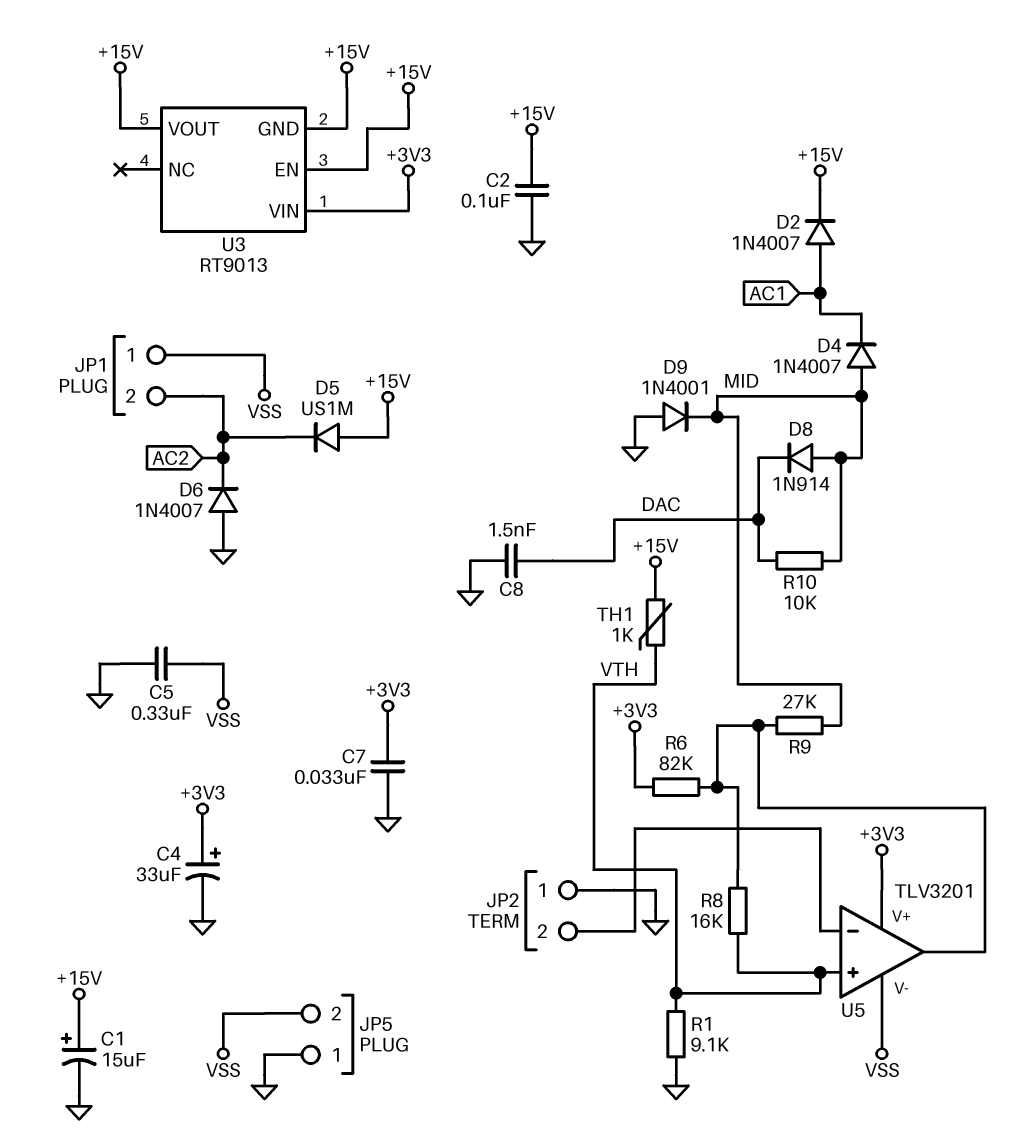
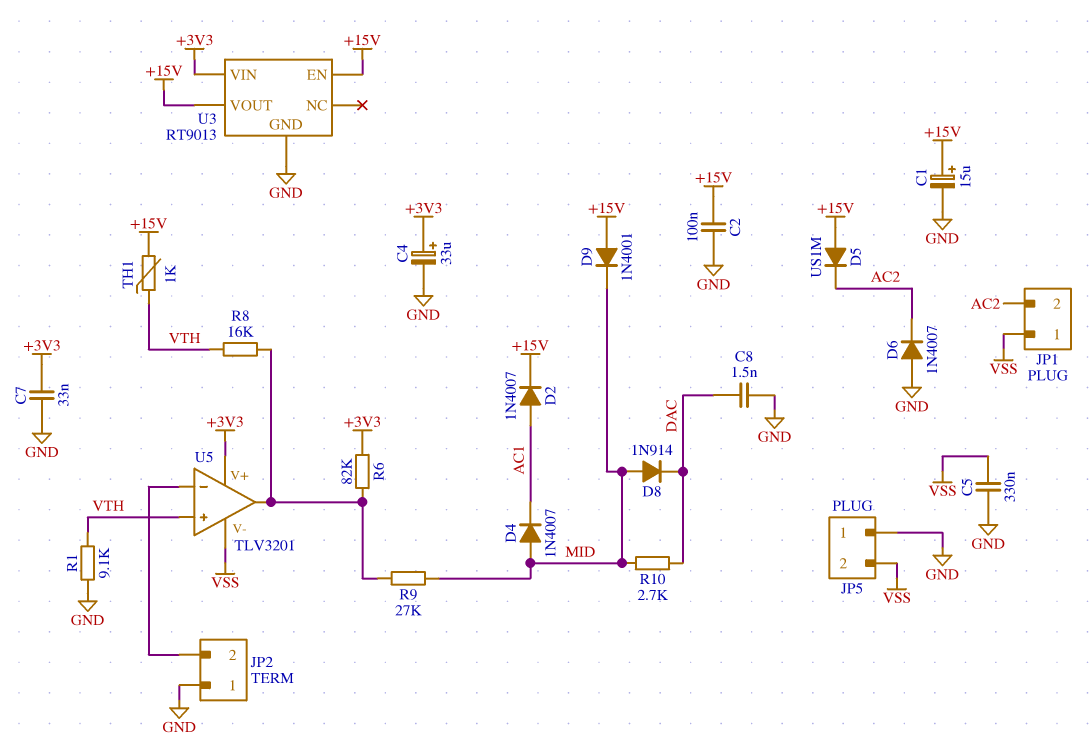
D9: diode 1N4001 (A GND, K MID) -> diode 1N4001 (A +15V, K MID)
R10: 10k (DAC, MID) -> 2.7k (DAC, MID)
U3 pin GND: +15V -> GND

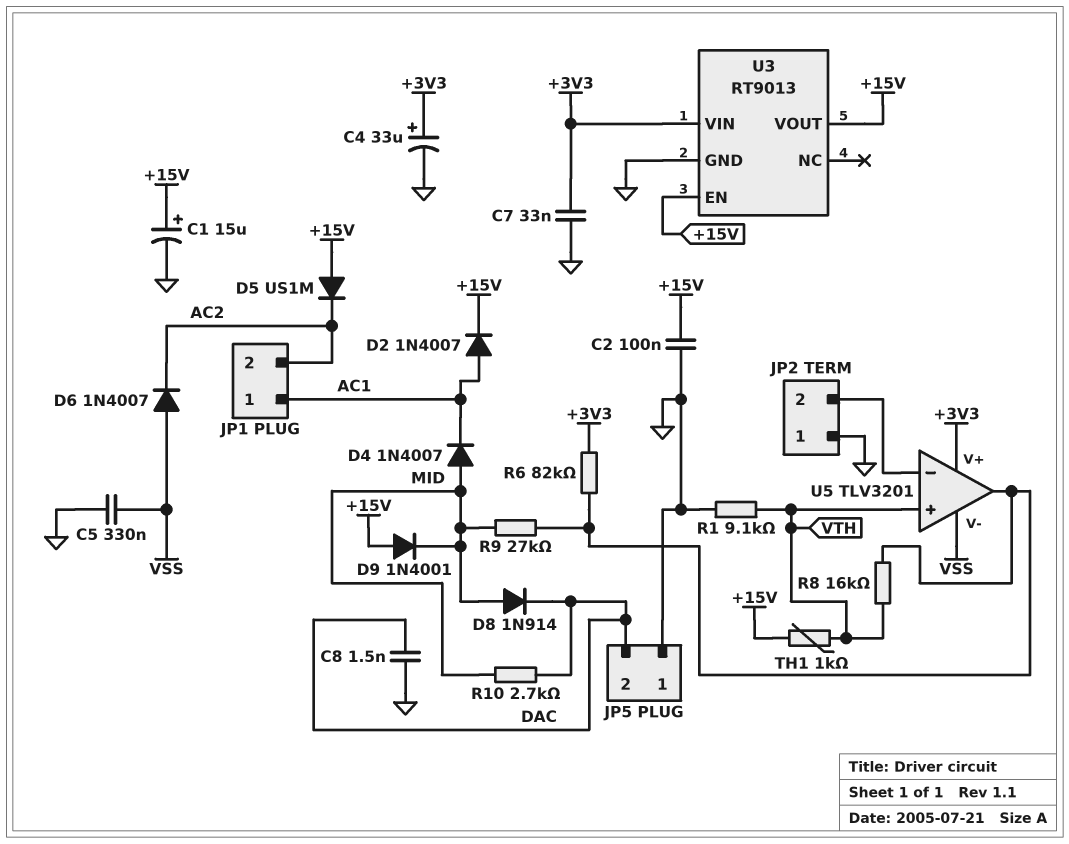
D6: diode 1N4007 (A GND, K AC2) -> diode 1N4007 (A VSS, K AC2)
JP1 pin 1: VSS -> AC1
JP5 pin 2: VSS -> DAC

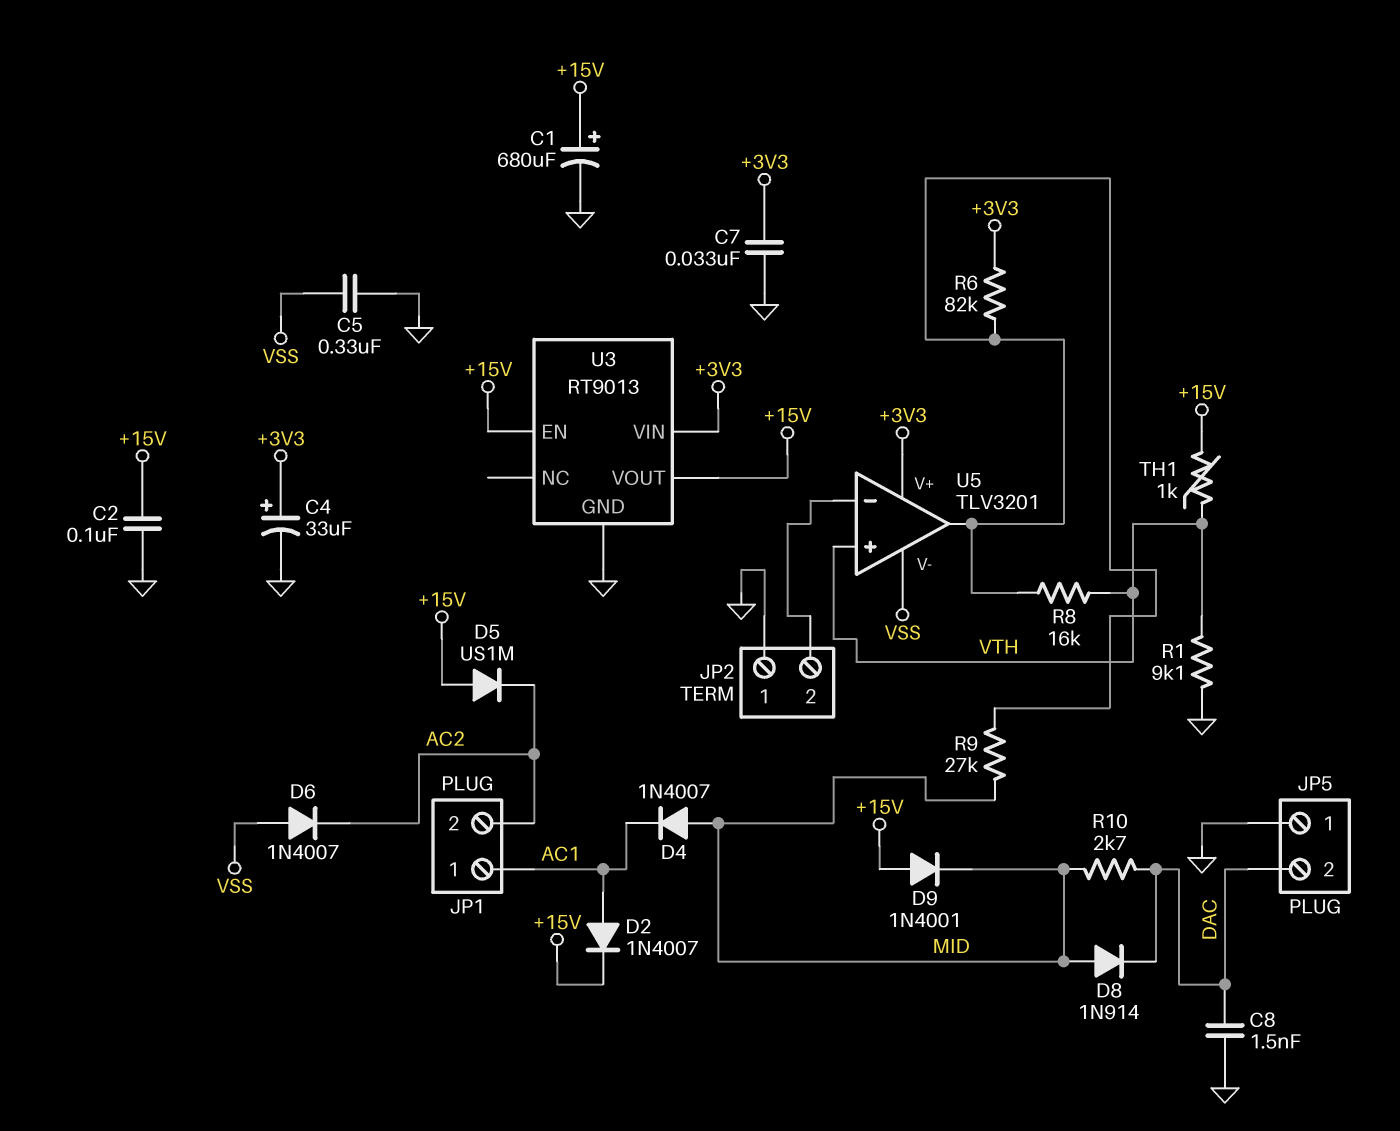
C1: 15uF (plus +15V, minus GND) -> 680uF (plus +15V, minus GND)

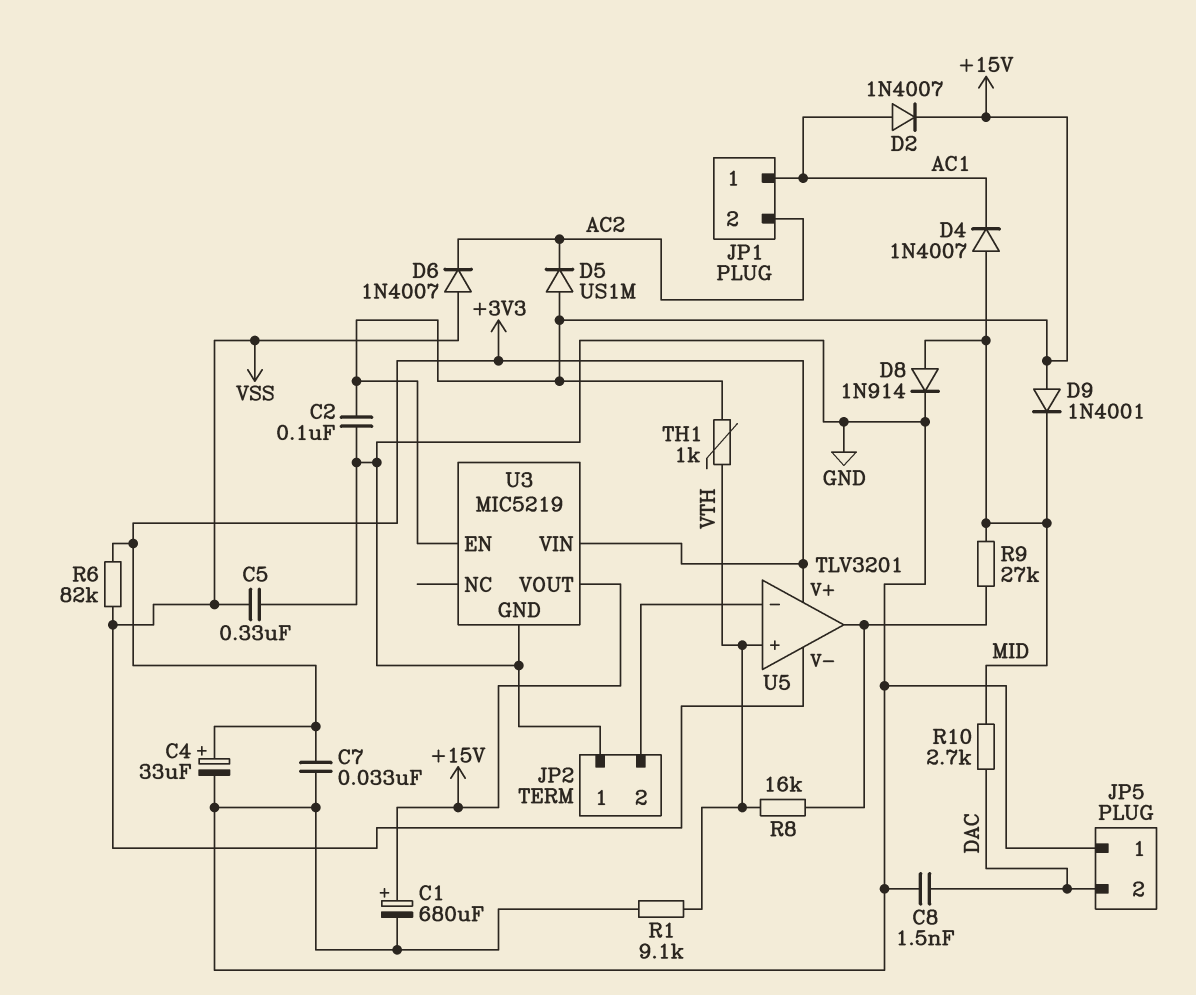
D8: diode 1N914 (A MID, K DAC) -> diode 1N914 (A MID, K GND)
R6: 82k (+3V3, U5/out) -> 82k (+3V3, VSS)
U3: RT9013 -> MIC5219

